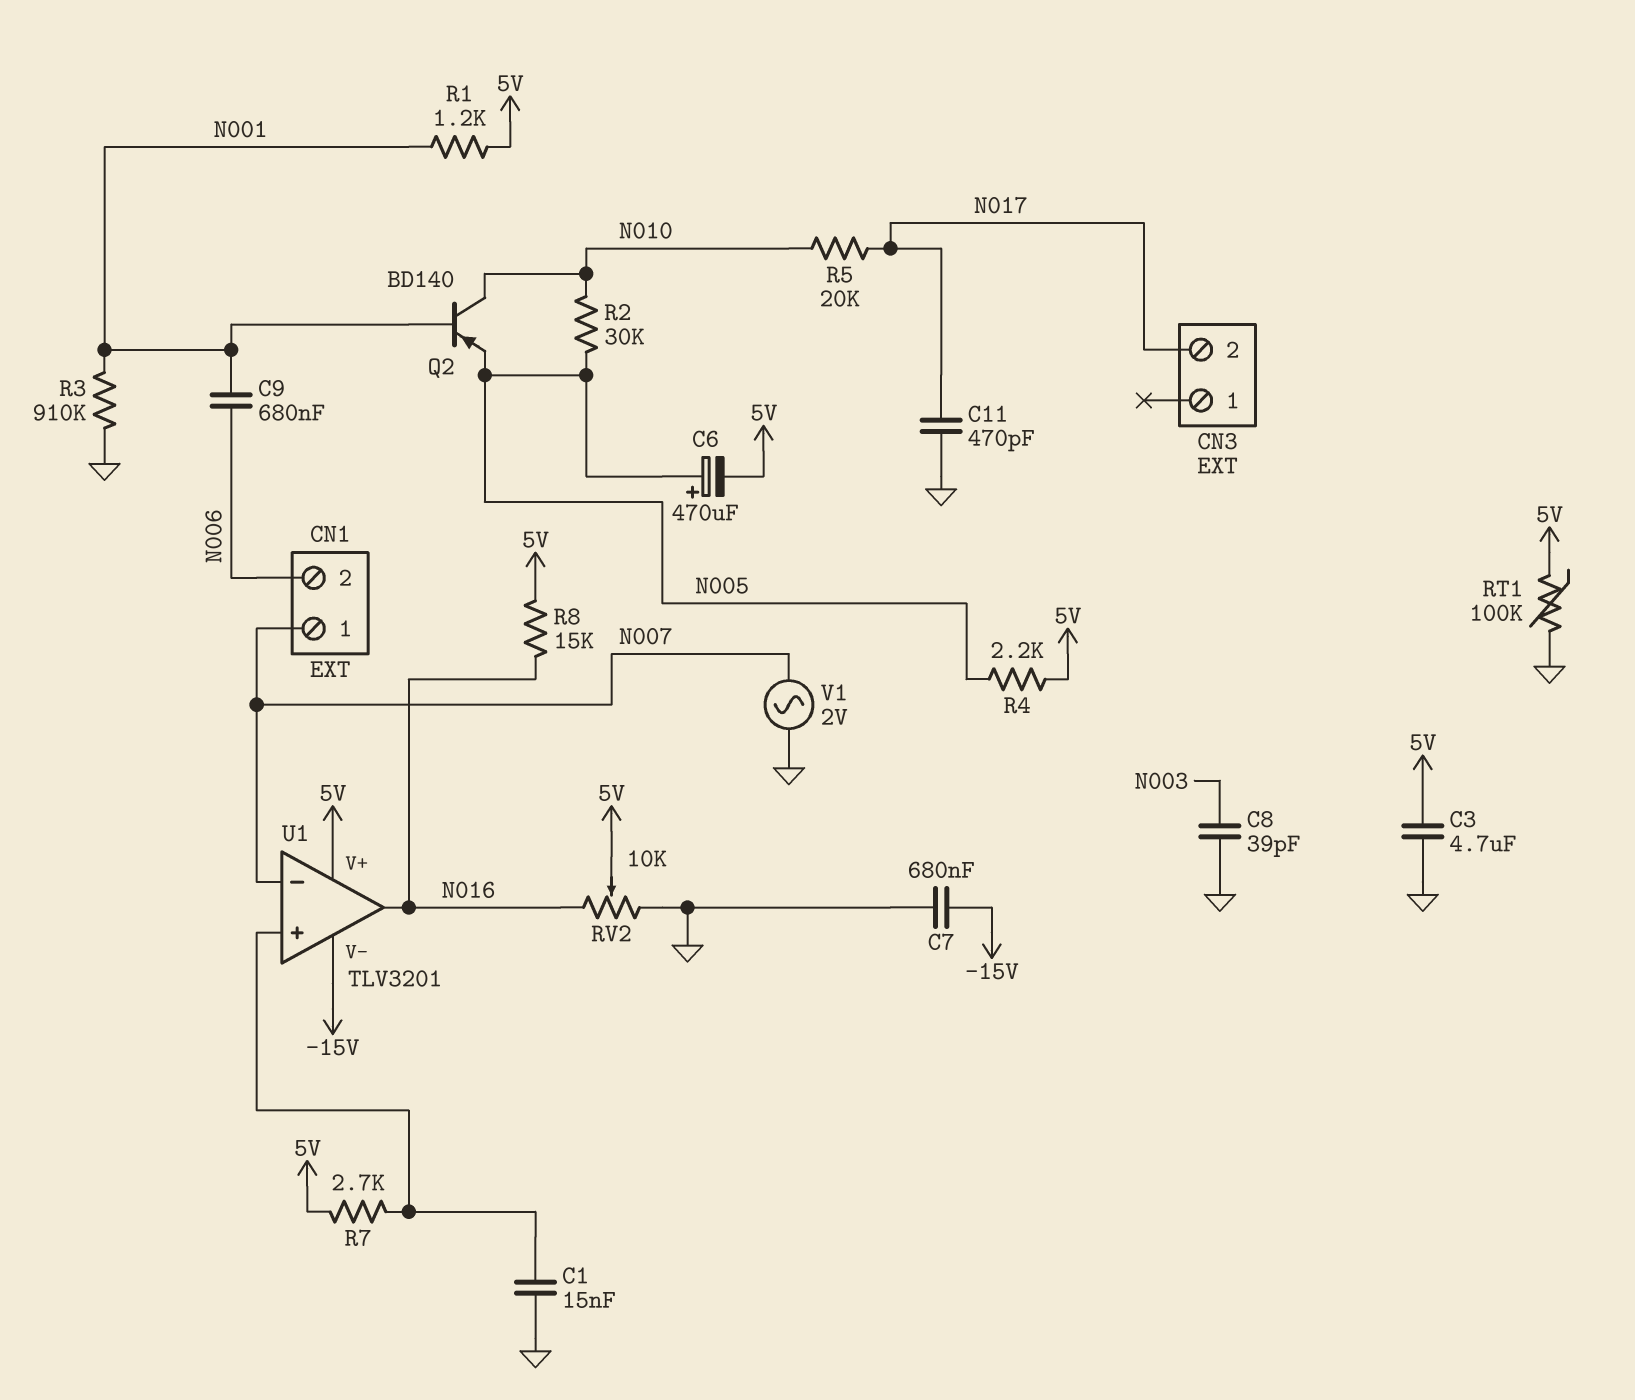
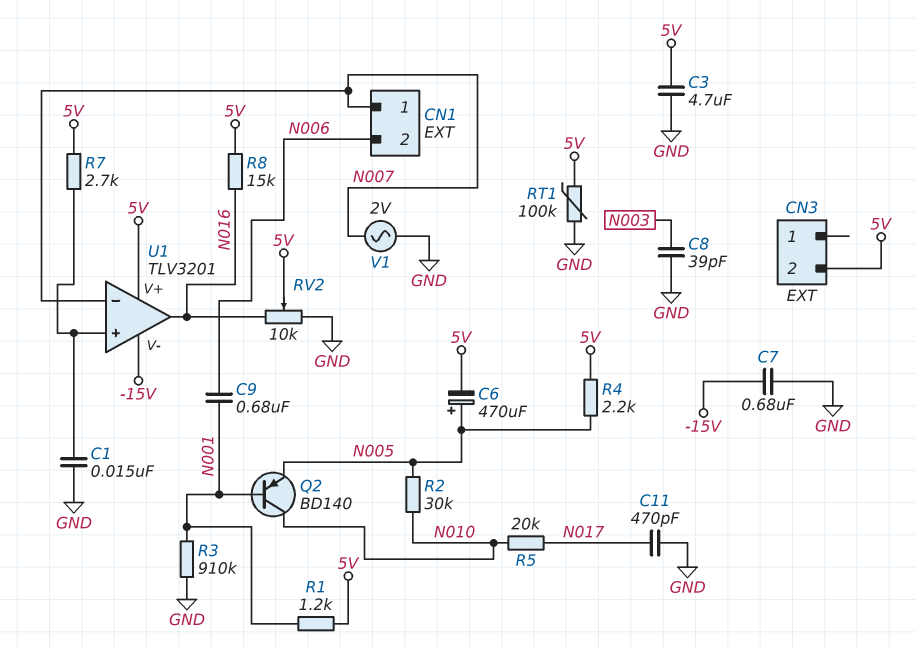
CN3 pin 2: N017 -> 5V

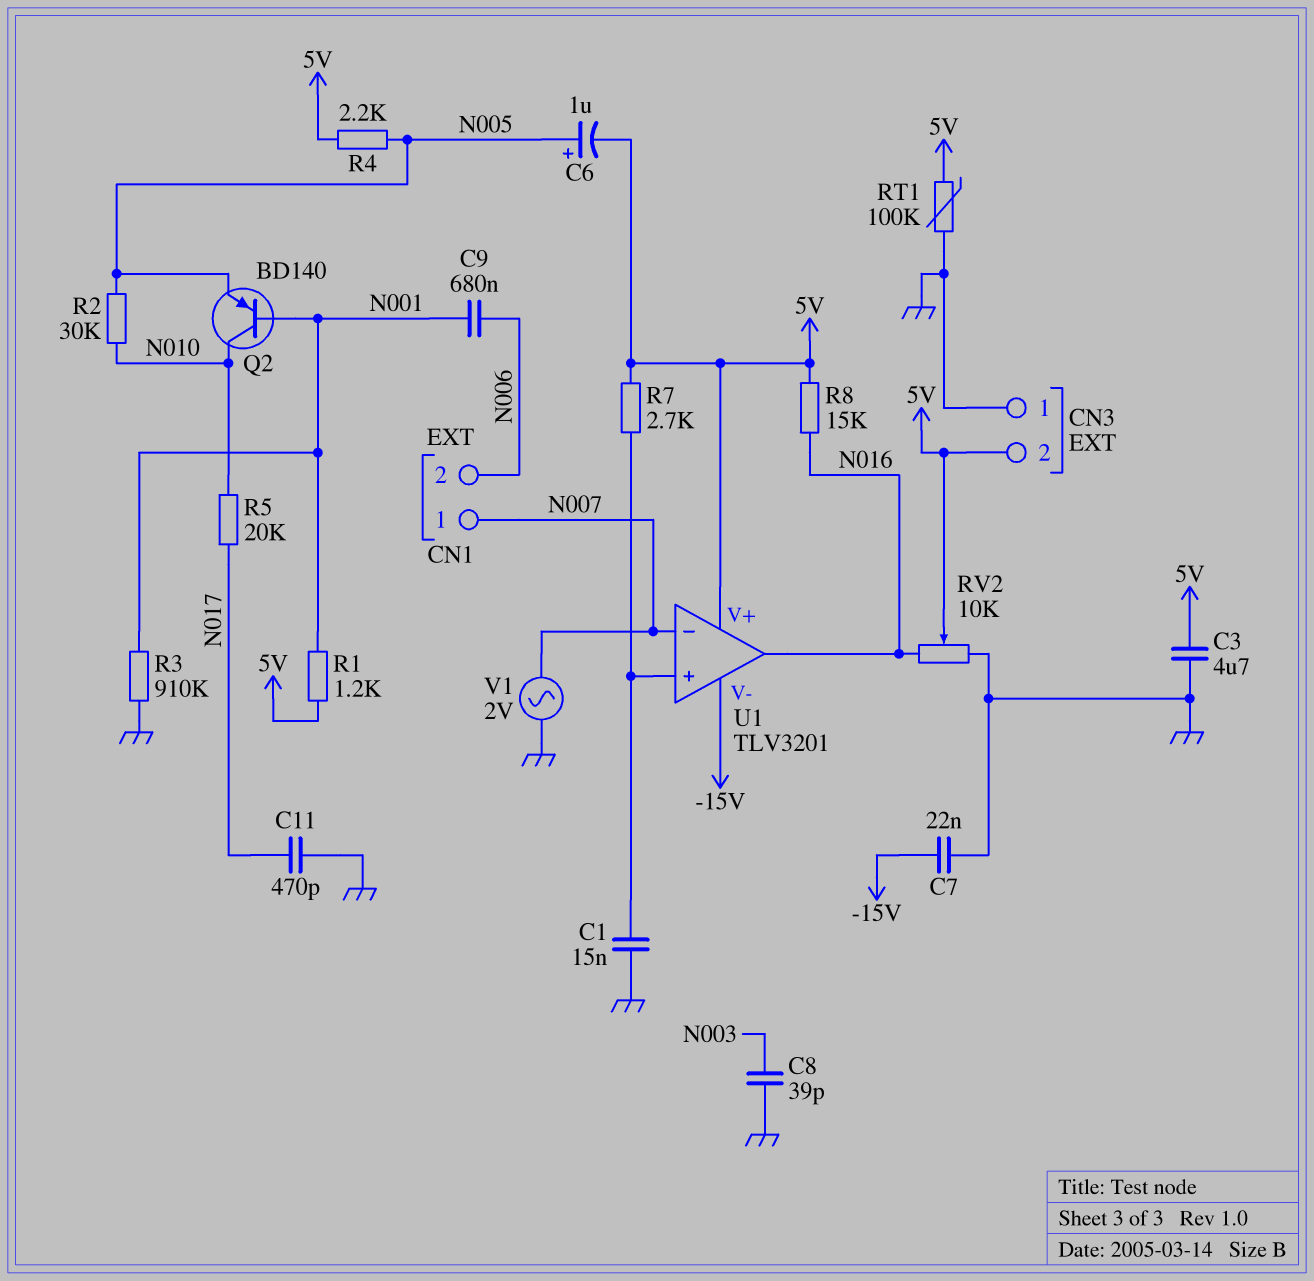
C6: 470uF (plus N005, minus 5V) -> 1uF (plus N005, minus 5V)
C7: 680nF (-15V, GND) -> 22nF (-15V, GND)
CN3 pin 1: none -> GND

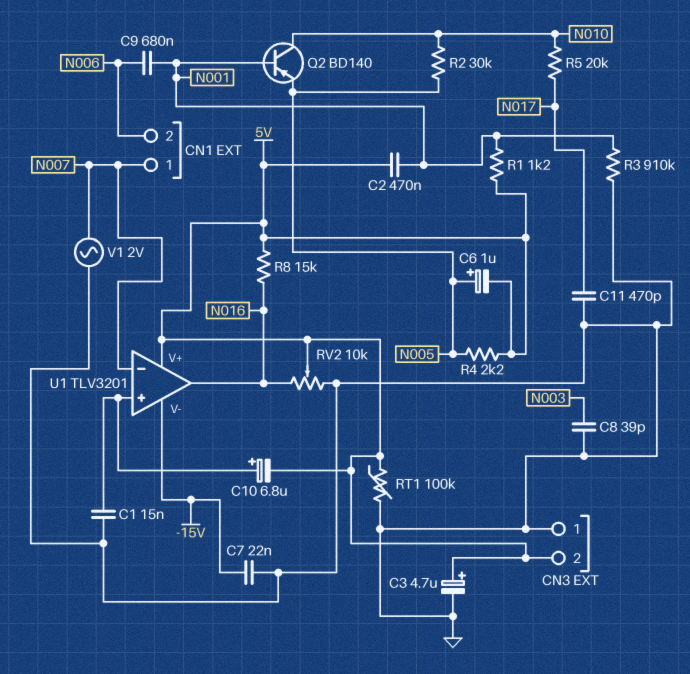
C2: none -> 470nF (5V, N001)
C3: 4.7uF (5V, GND) -> 4.7uF (plus 5V, minus GND)
C10: none -> 6.8uF (plus U1/in+, minus 5V)
R7: 2.7k (5V, U1/in+) -> none

